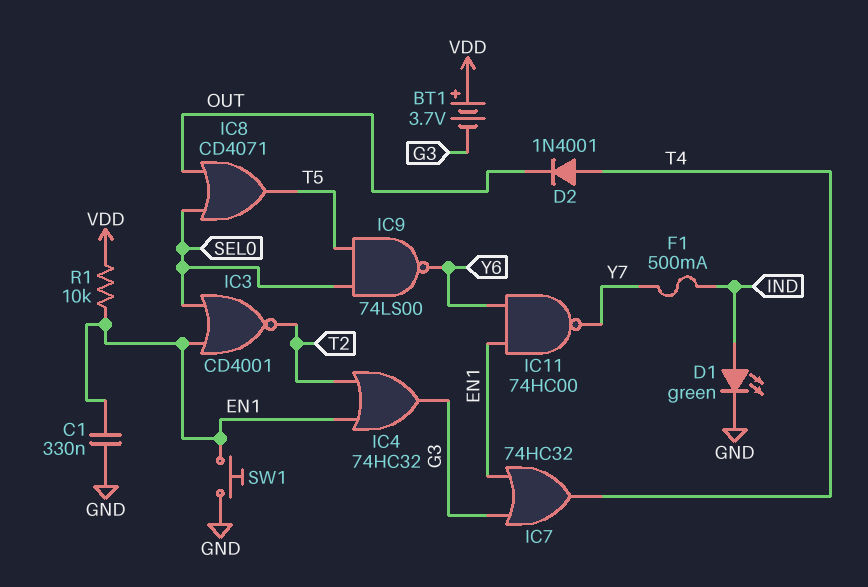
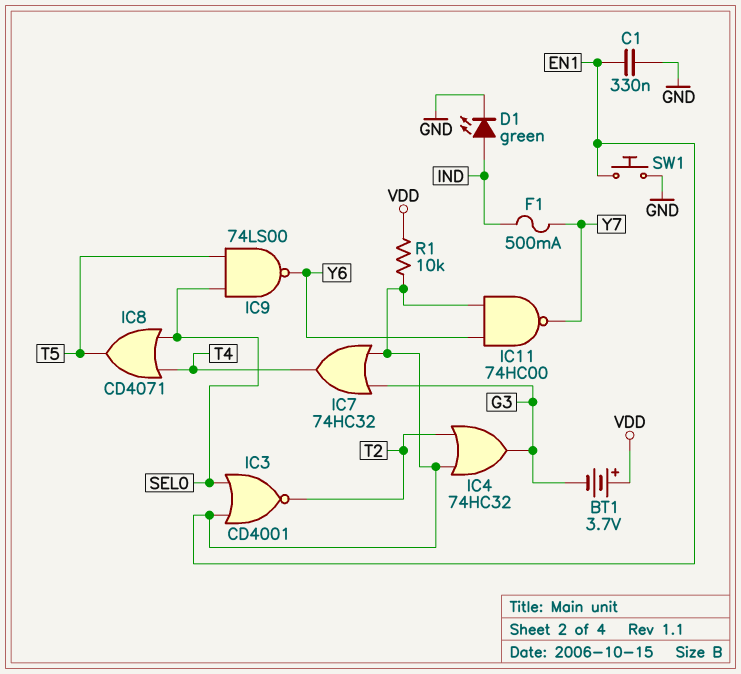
D2: diode 1N4001 (A T4, K OUT) -> none
IC8: OR CD4071 (in OUT, in SEL0, out T5) -> OR CD4071 (in SEL0, in T4, out T5)

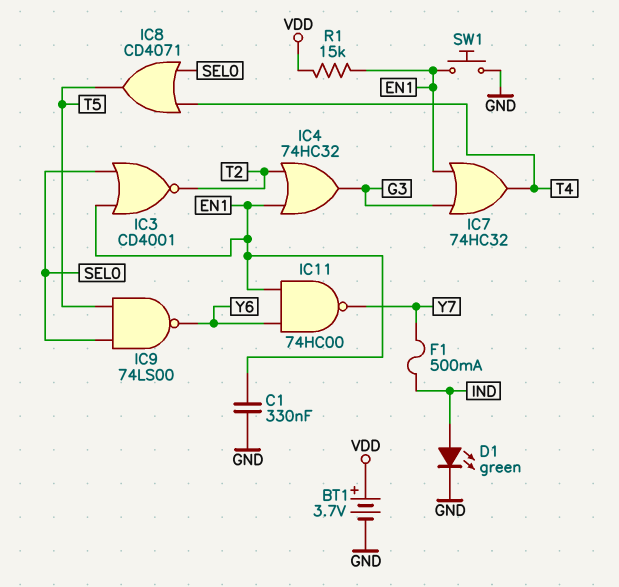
BT1: 3.7V (plus VDD, minus G3) -> 3.7V (plus VDD, minus GND)
R1: 10k (EN1, VDD) -> 15k (EN1, VDD)

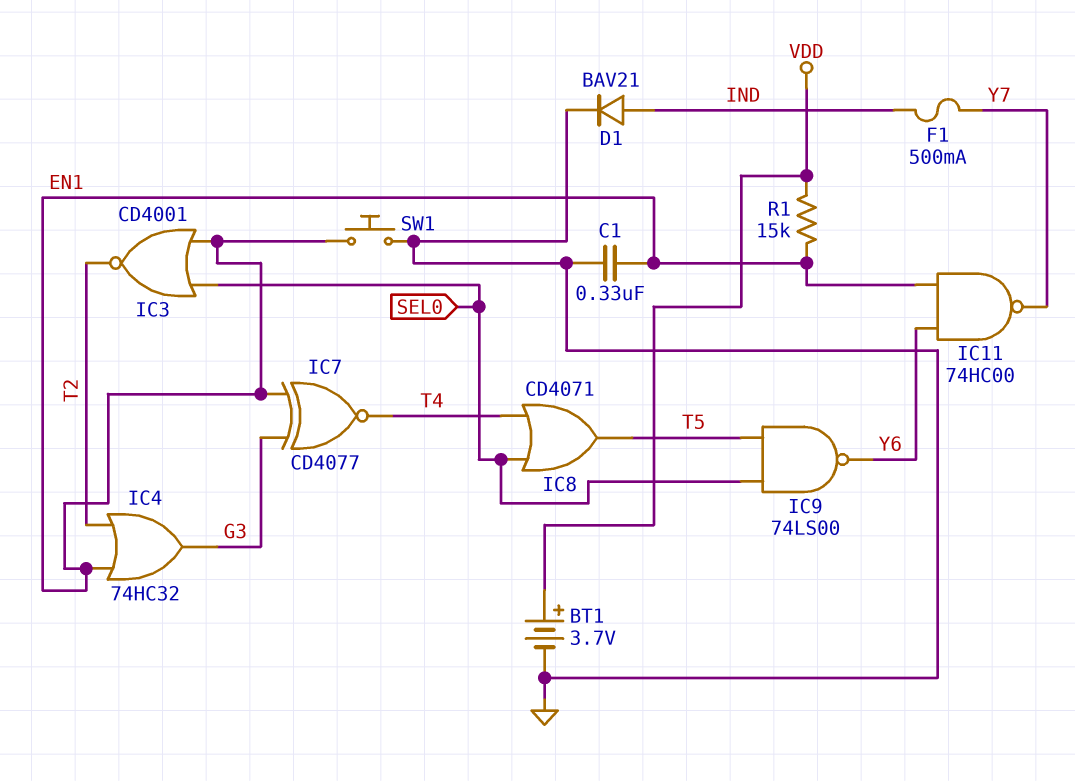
D1: LED green (A IND, K GND) -> diode BAV21 (A IND, K GND)
IC7: OR 74HC32 (in EN1, in G3, out T4) -> XNOR CD4077 (in EN1, in G3, out T4)

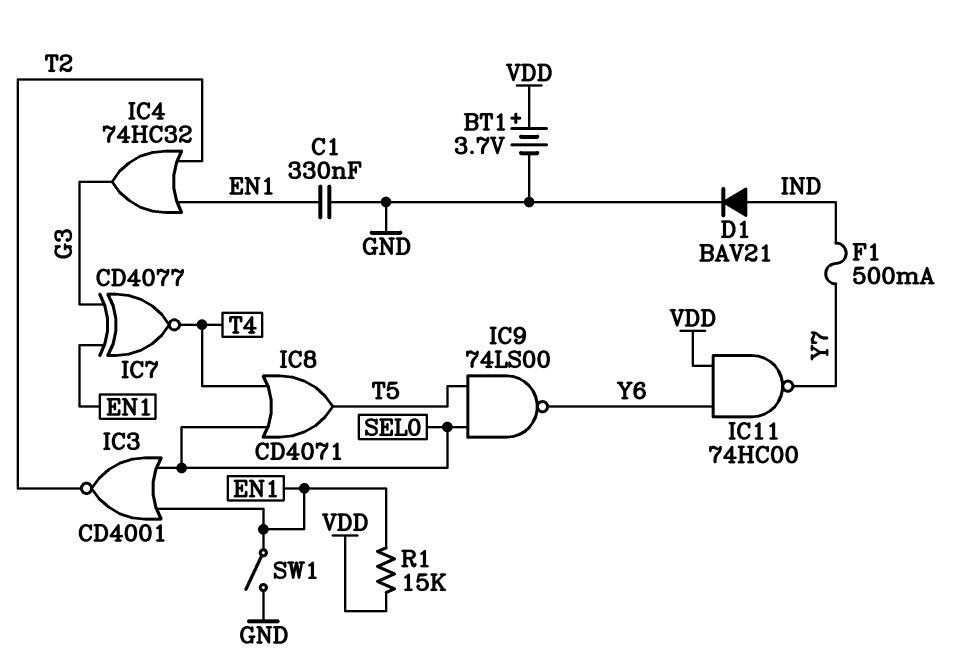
IC11: NAND 74HC00 (in EN1, in Y6, out Y7) -> NAND 74HC00 (in VDD, in Y6, out Y7)
SW1: button (EN1, GND) -> switch (EN1, GND)

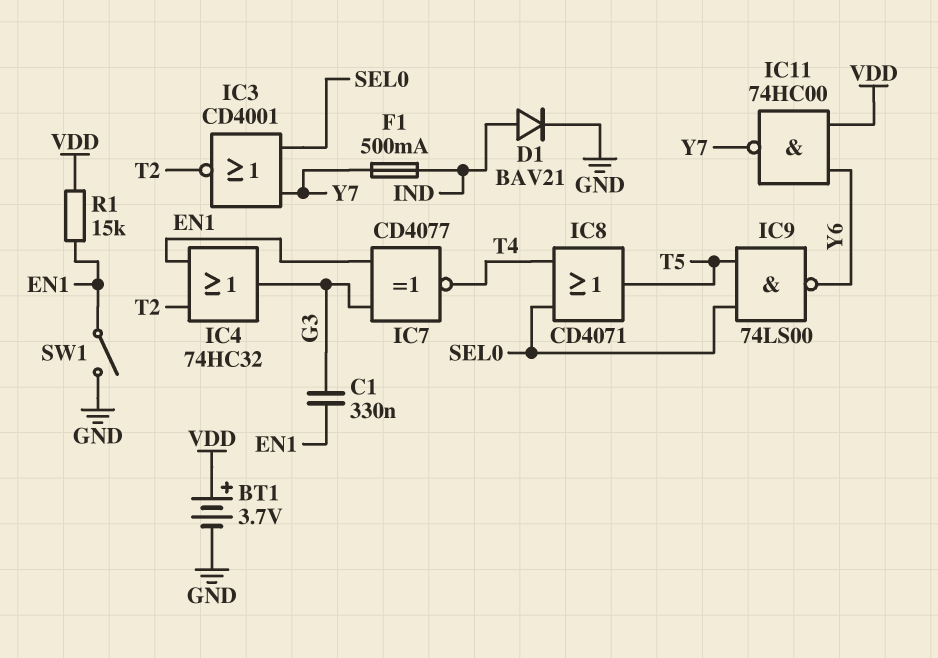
C1: 330nF (EN1, GND) -> 330nF (EN1, G3)
IC3: NOR CD4001 (in EN1, in SEL0, out T2) -> NOR CD4001 (in SEL0, in Y7, out T2)

